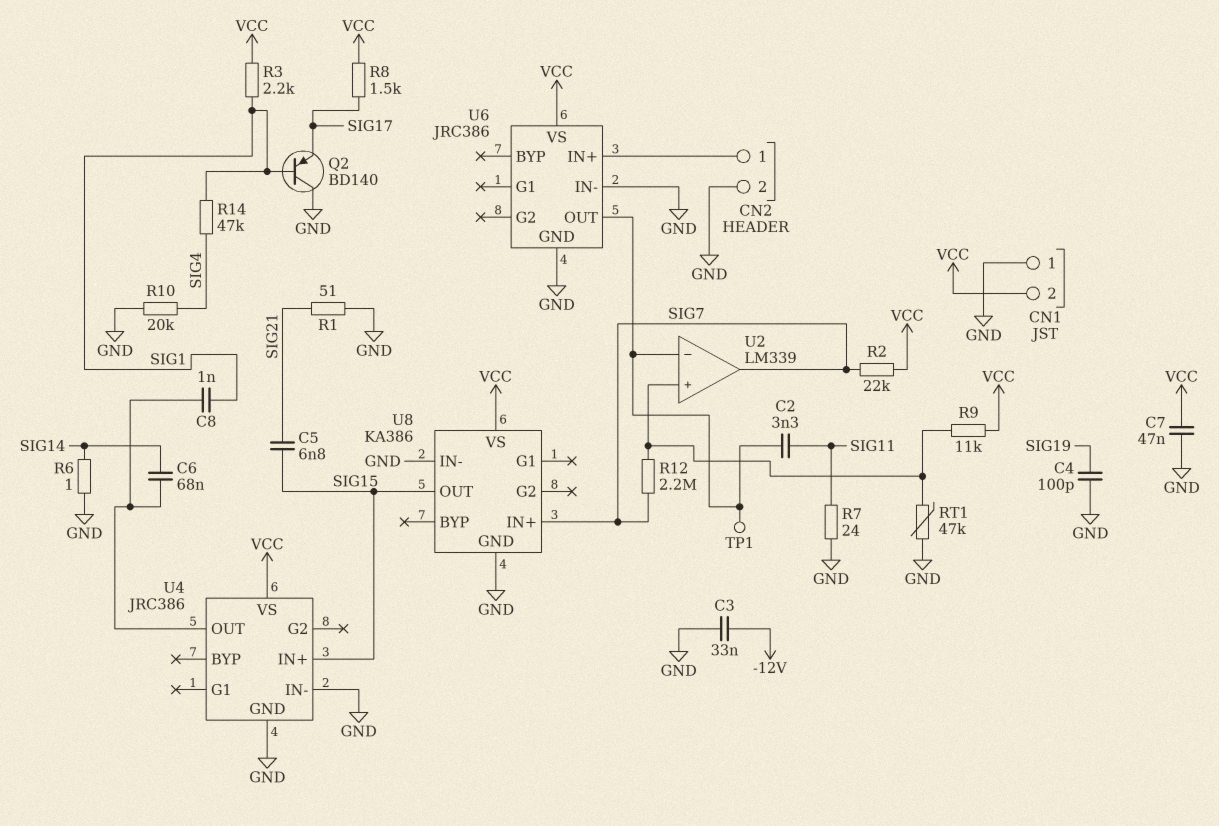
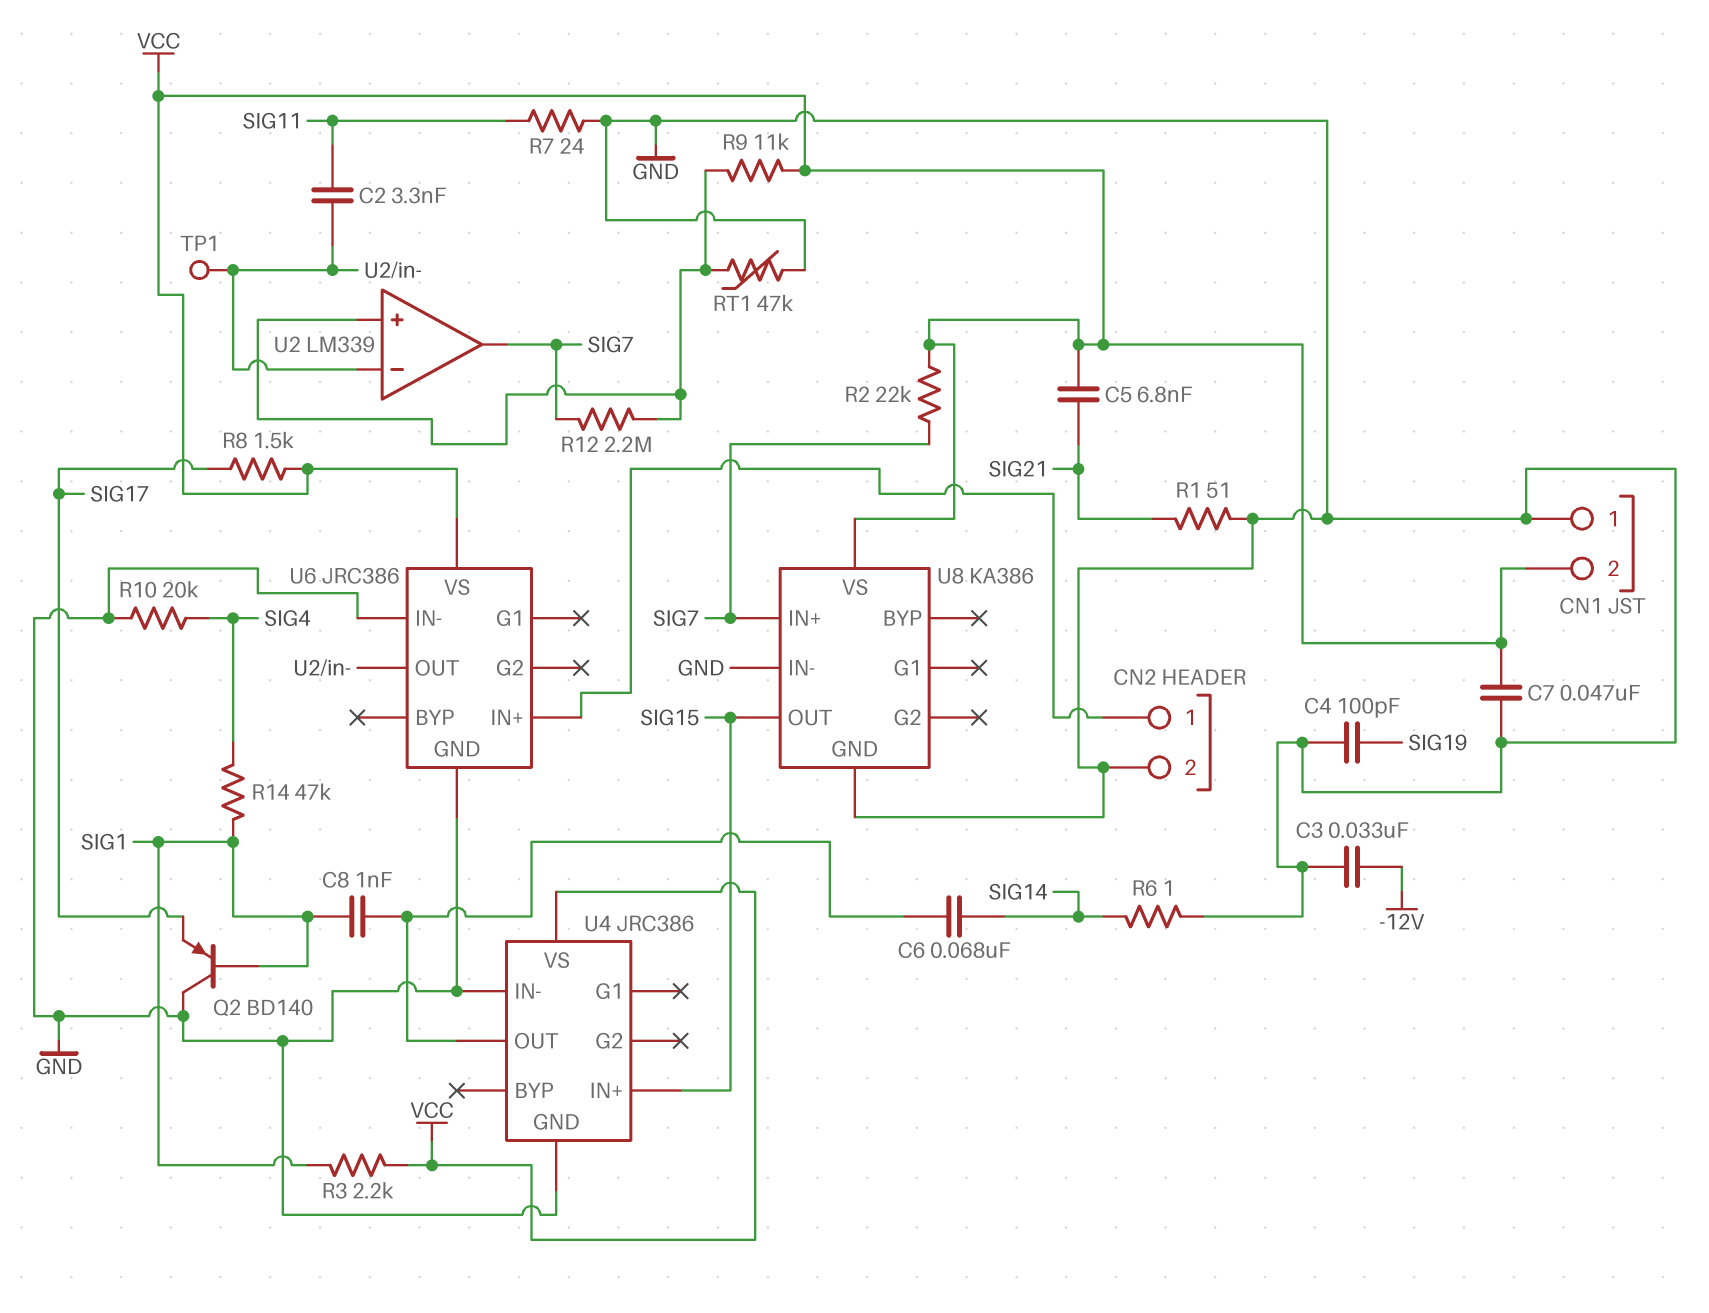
C5: 6.8nF (SIG15, SIG21) -> 6.8nF (SIG21, VCC)

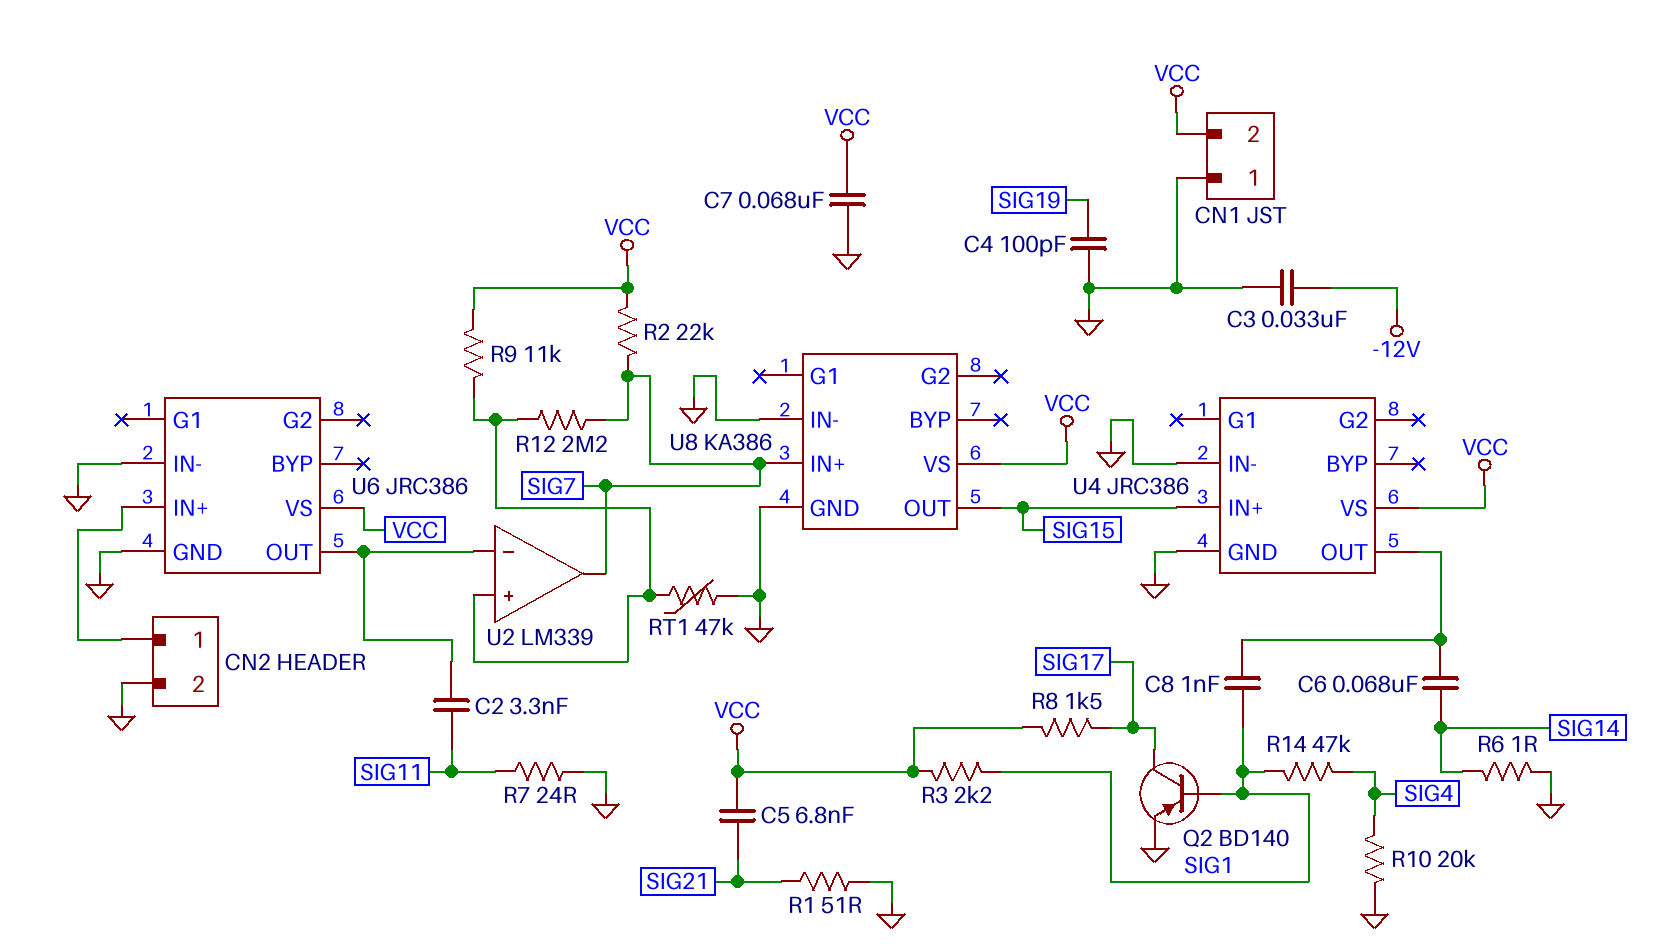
C7: 47nF (GND, VCC) -> 68nF (GND, VCC)
Q2: PNP BD140 (B SIG1, C GND, E SIG17) -> PNP BD140 (B SIG1, C SIG17, E GND)
TP1: test point (U2/in-) -> none

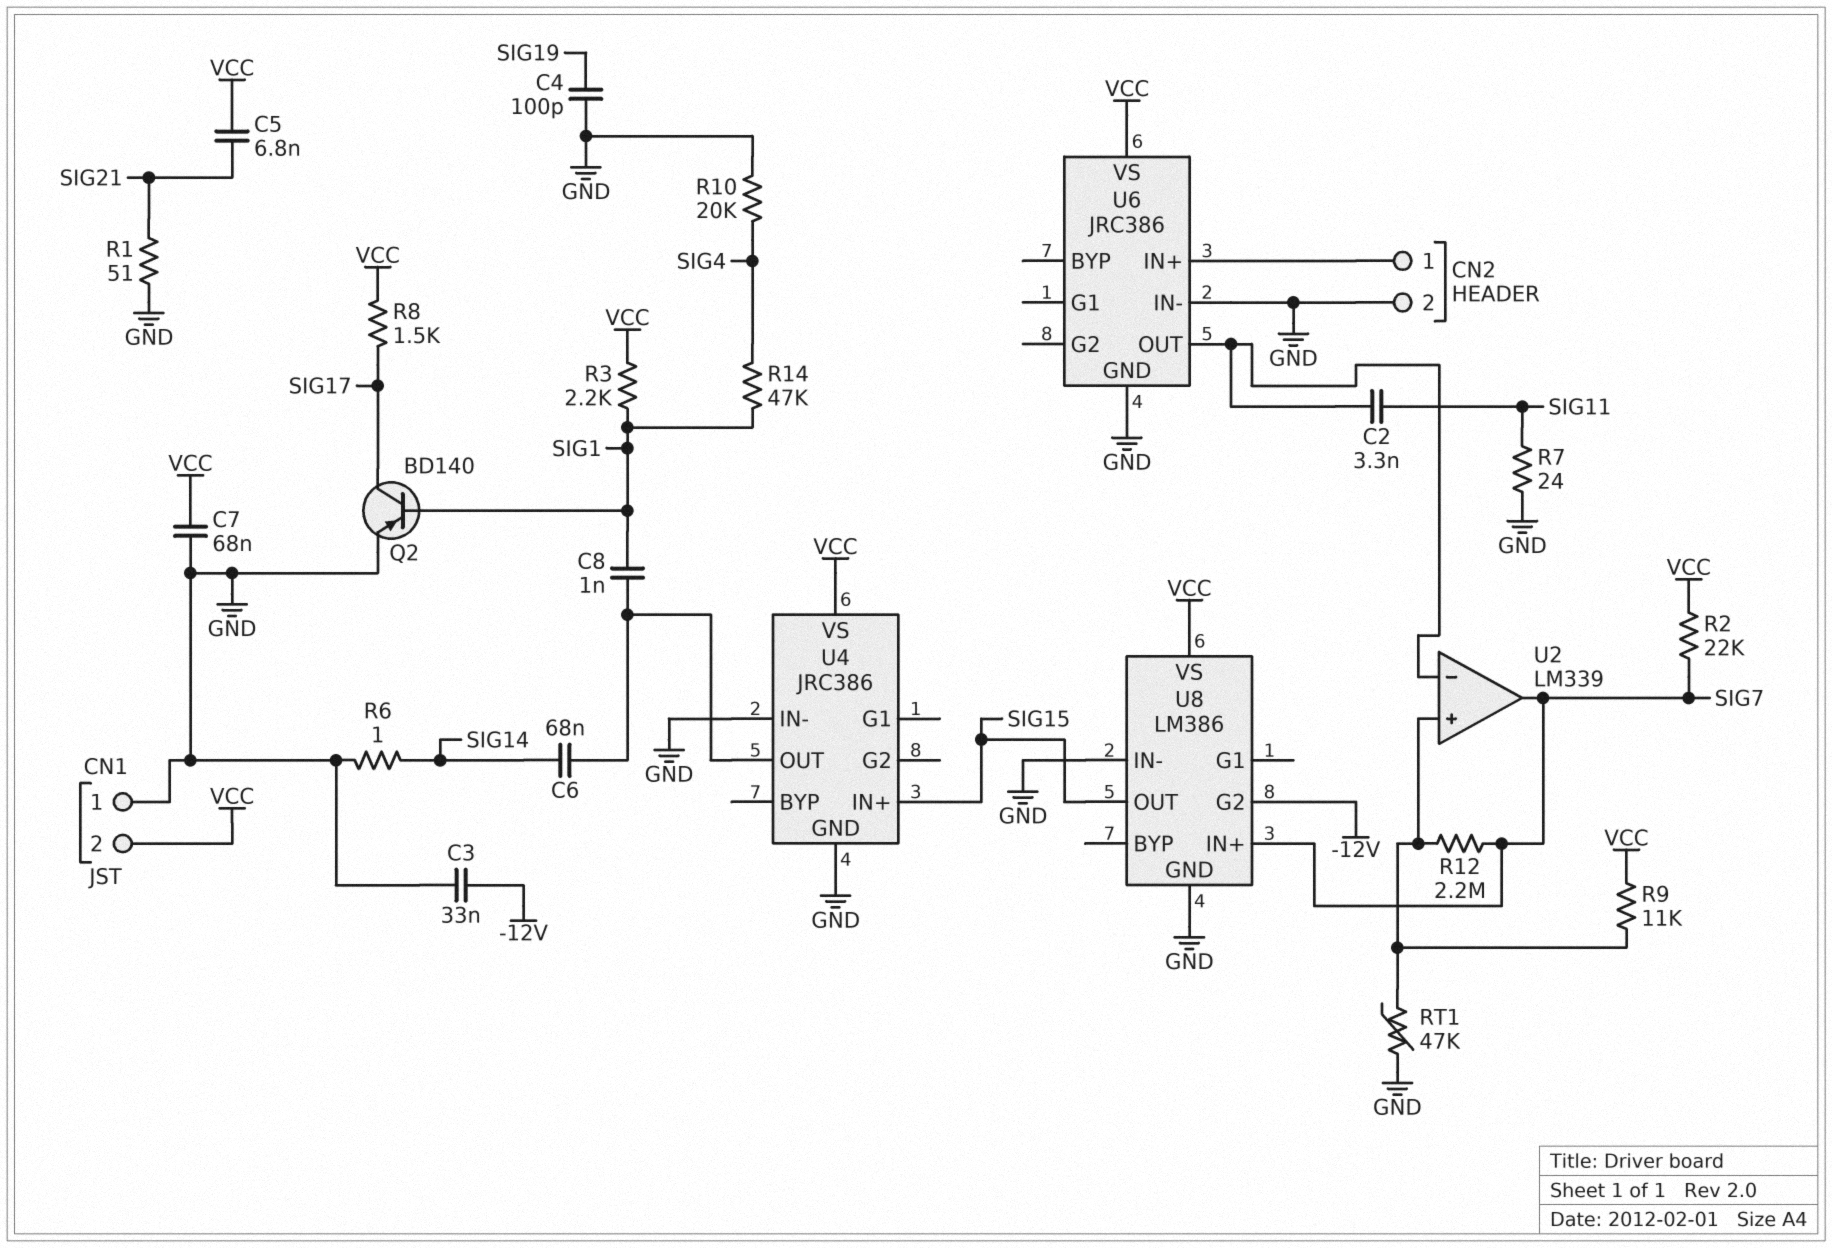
U8: KA386 -> LM386
U8 pin G2: none -> -12V

